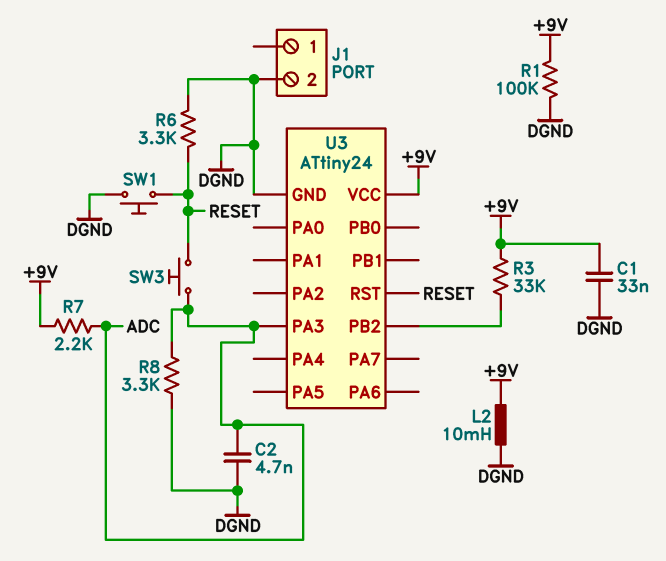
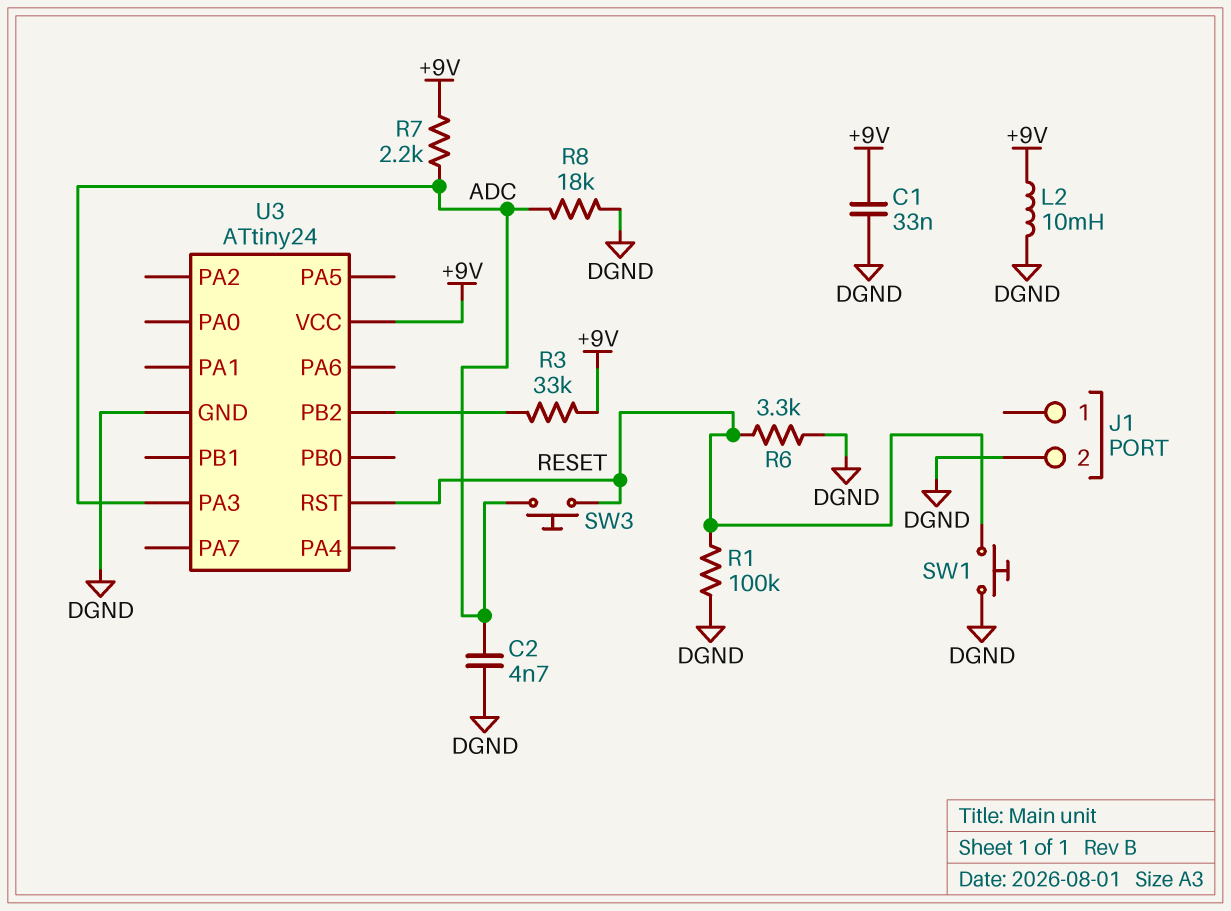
R1: 100k (+9V, DGND) -> 100k (DGND, RESET)
R8: 3.3k (ADC, DGND) -> 18k (ADC, DGND)

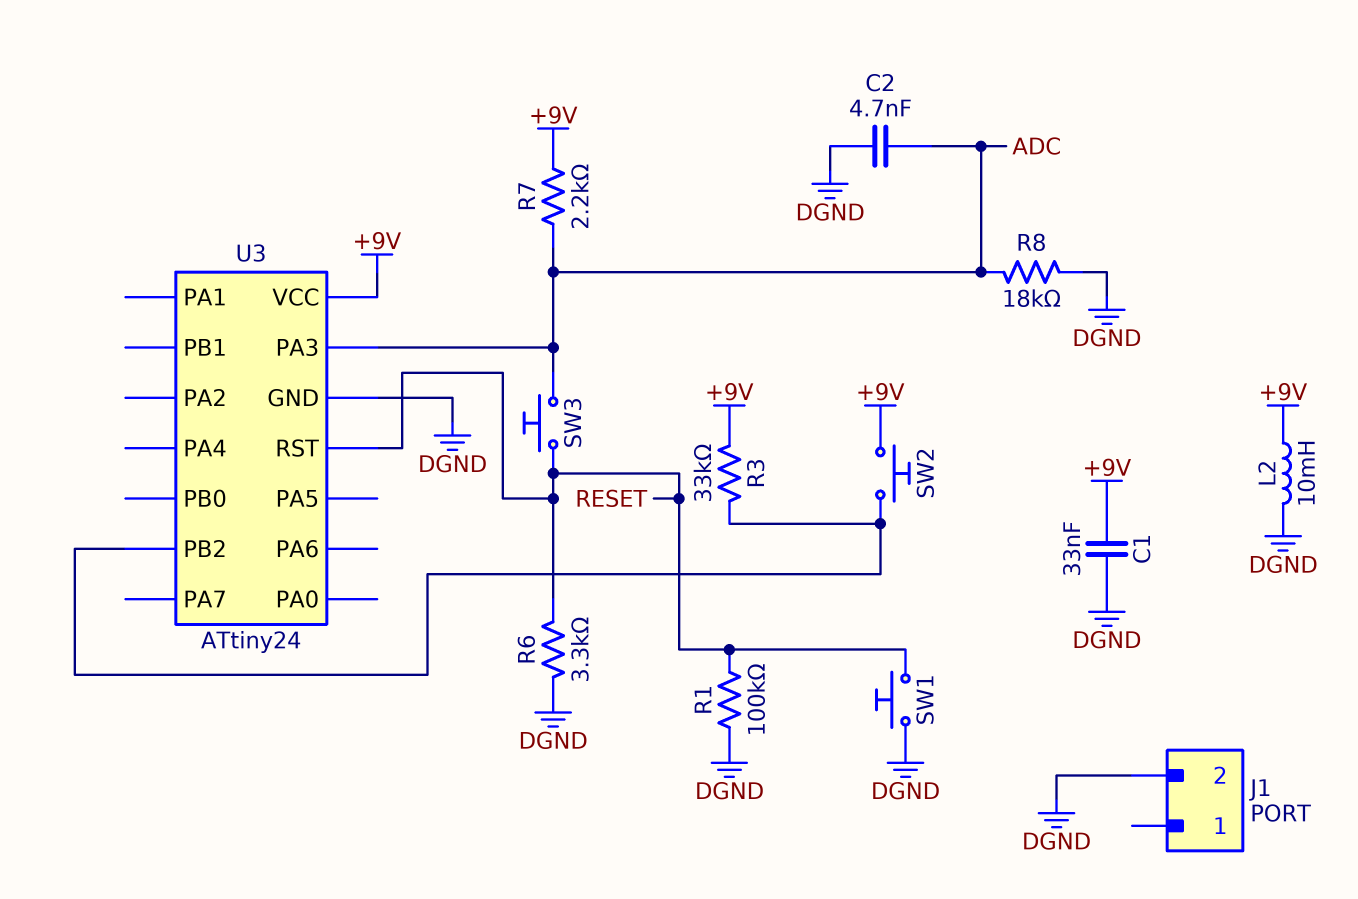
SW2: none -> button (+9V, U3/PB2)

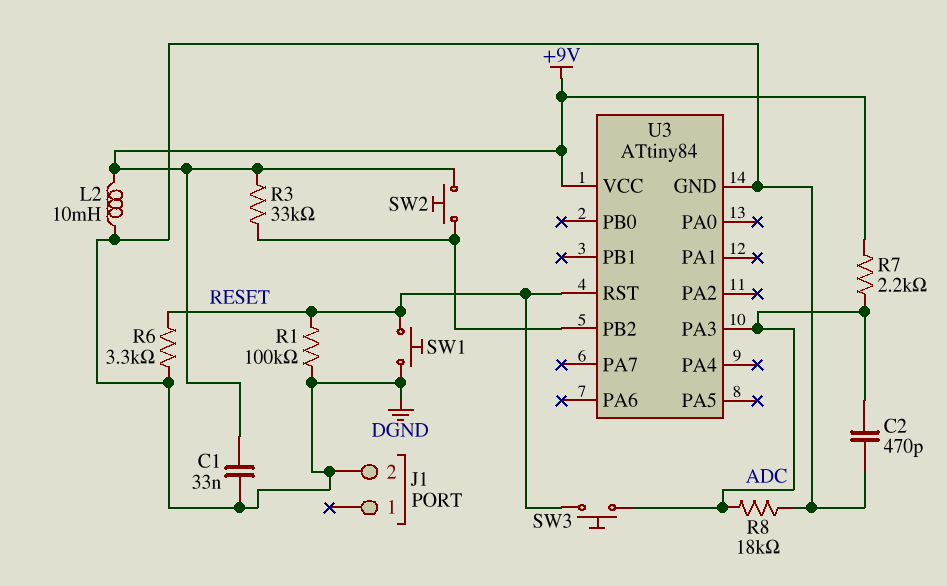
C2: 4.7nF (ADC, DGND) -> 470pF (ADC, DGND)
U3: ATtiny24 -> ATtiny84

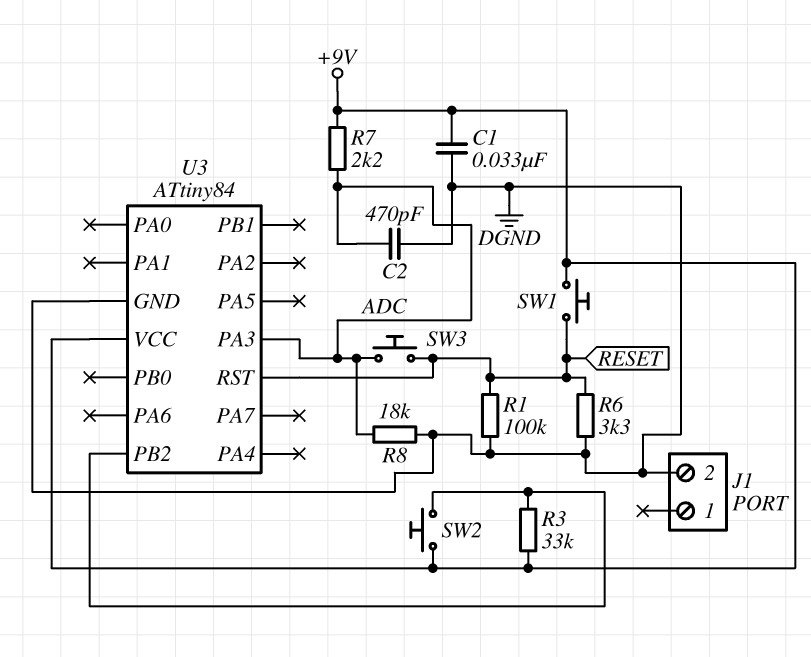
L2: 10mH (+9V, DGND) -> none
SW1: button (DGND, RESET) -> button (+9V, RESET)

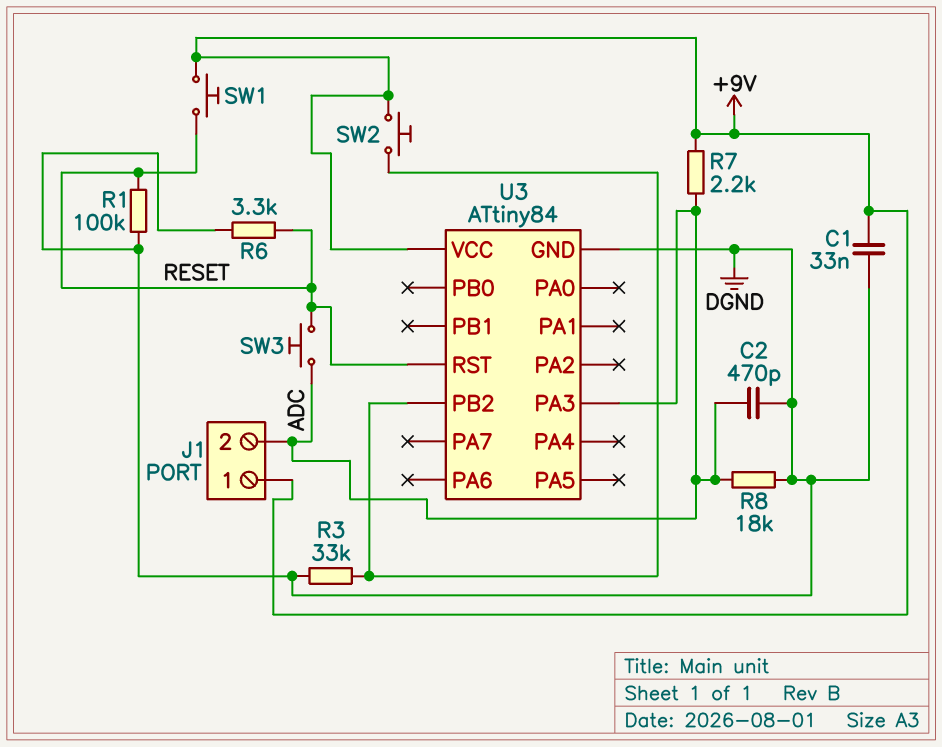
J1 pin 1: none -> +9V
J1 pin 2: DGND -> ADC
R3: 33k (+9V, U3/PB2) -> 33k (DGND, U3/PB2)

